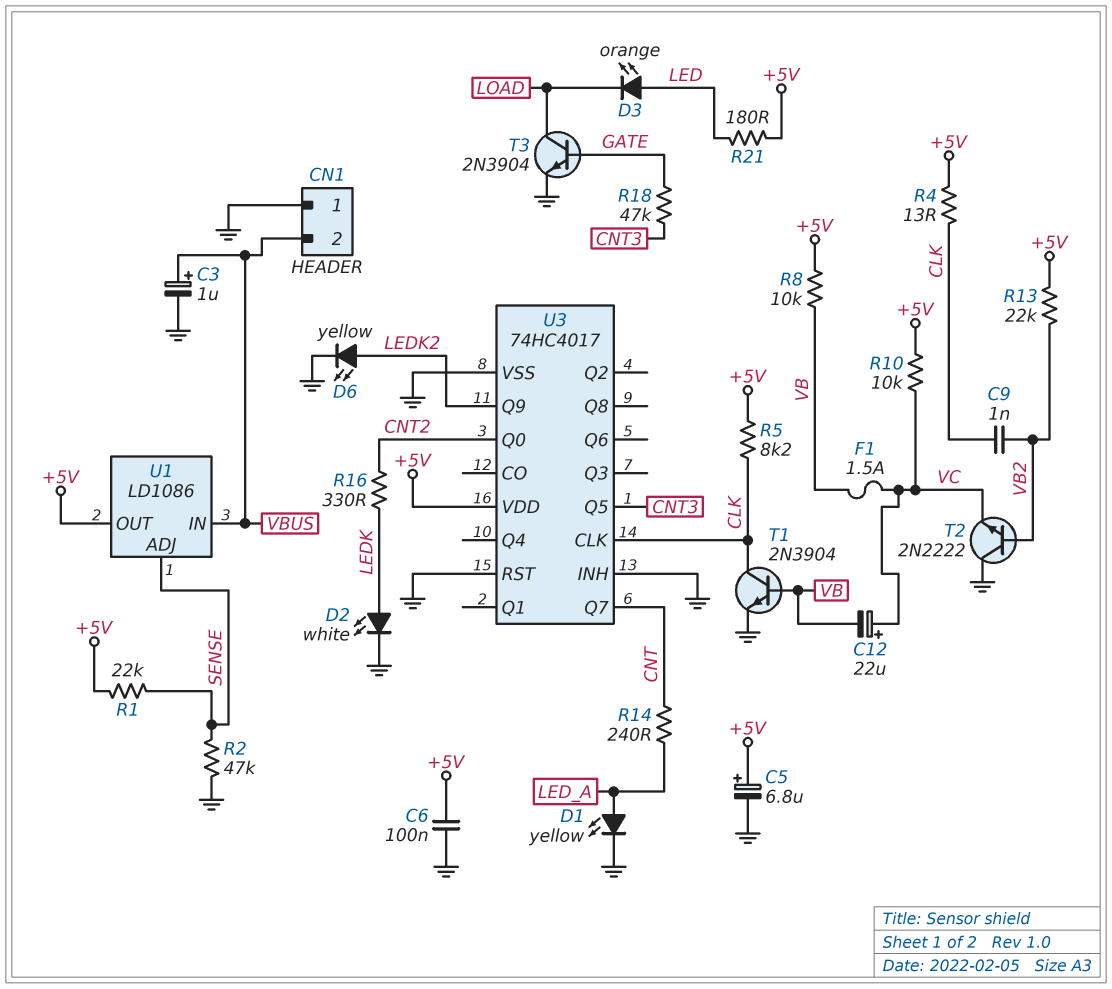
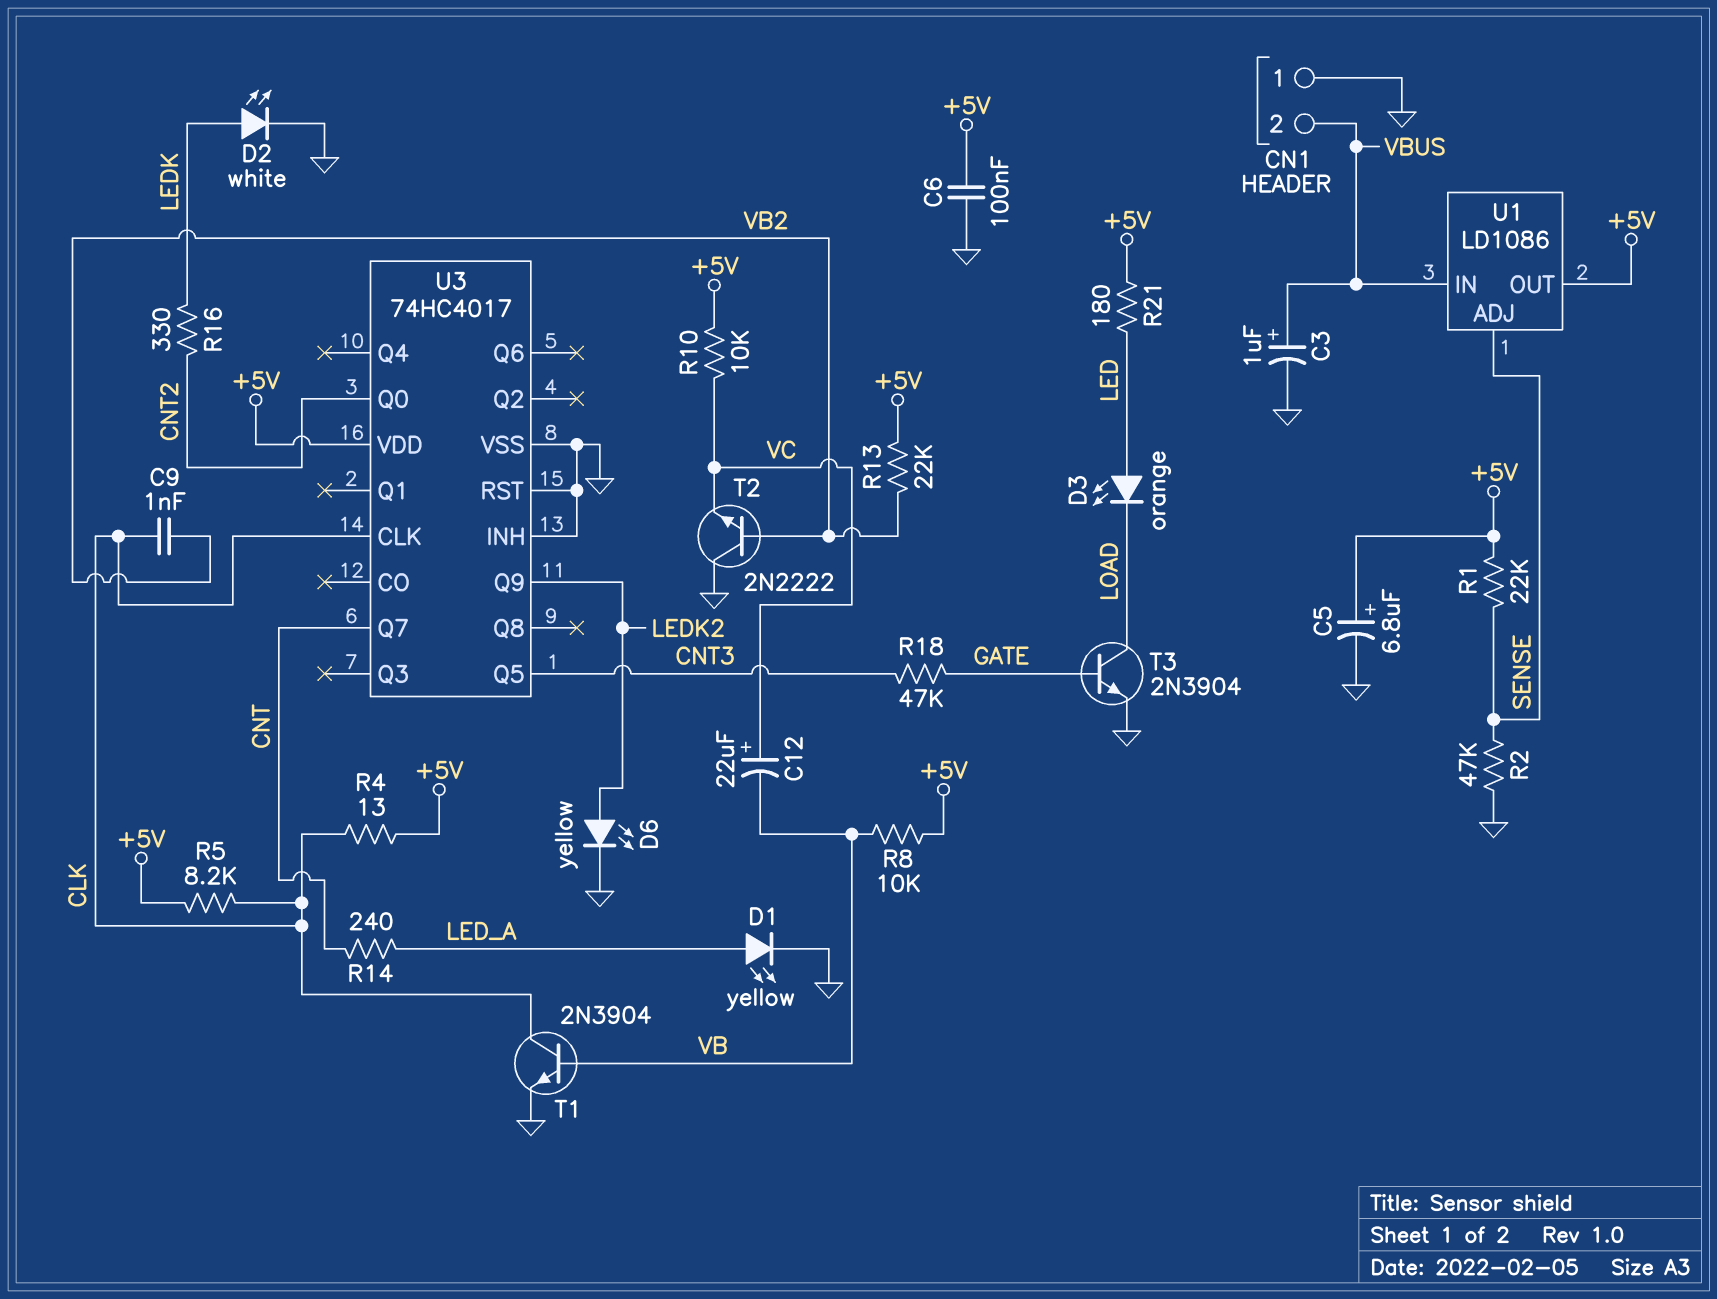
F1: 1.5A (VB, VC) -> none

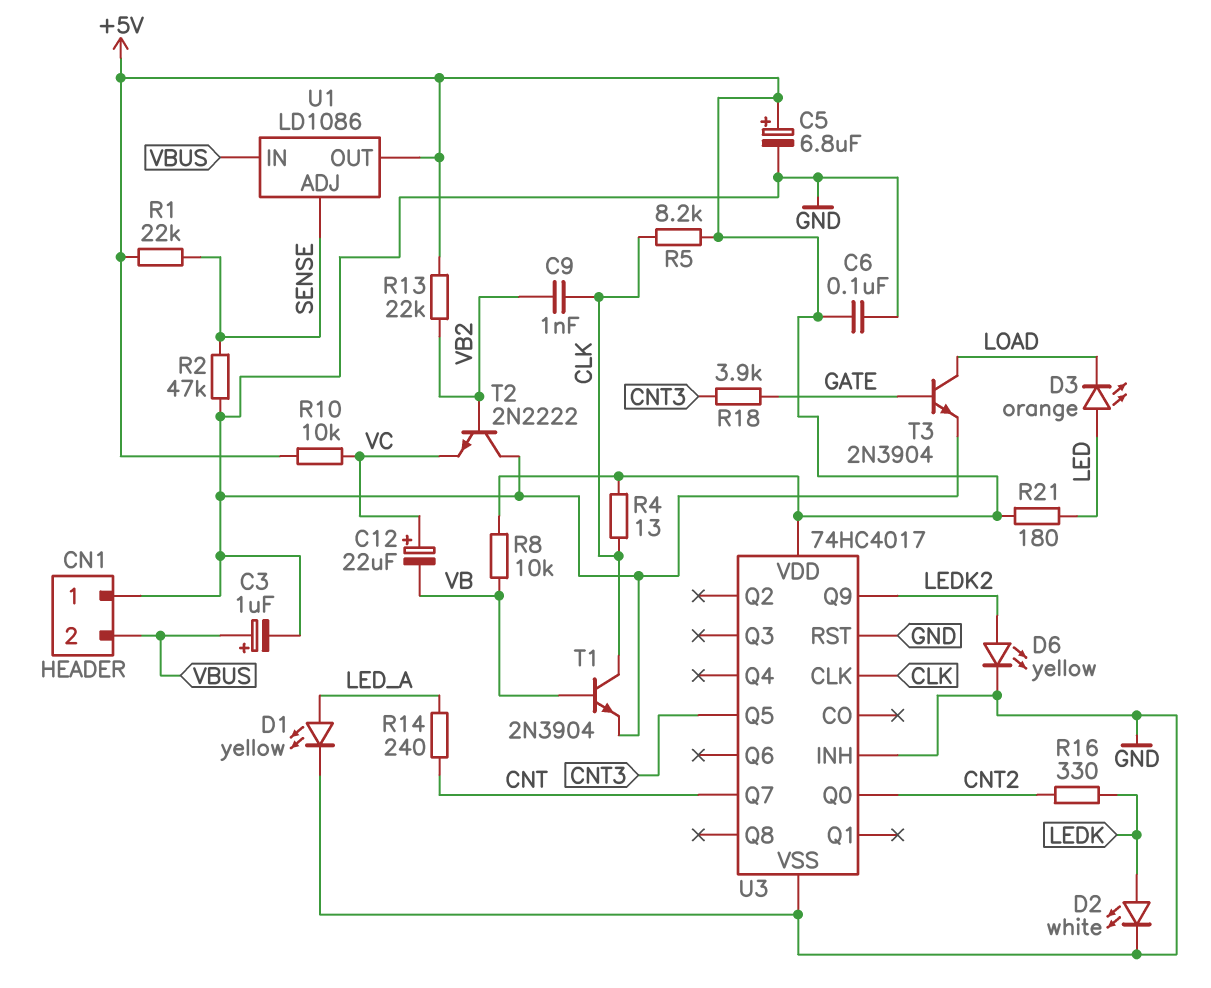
R18: 47k (CNT3, GATE) -> 3.9k (CNT3, GATE)

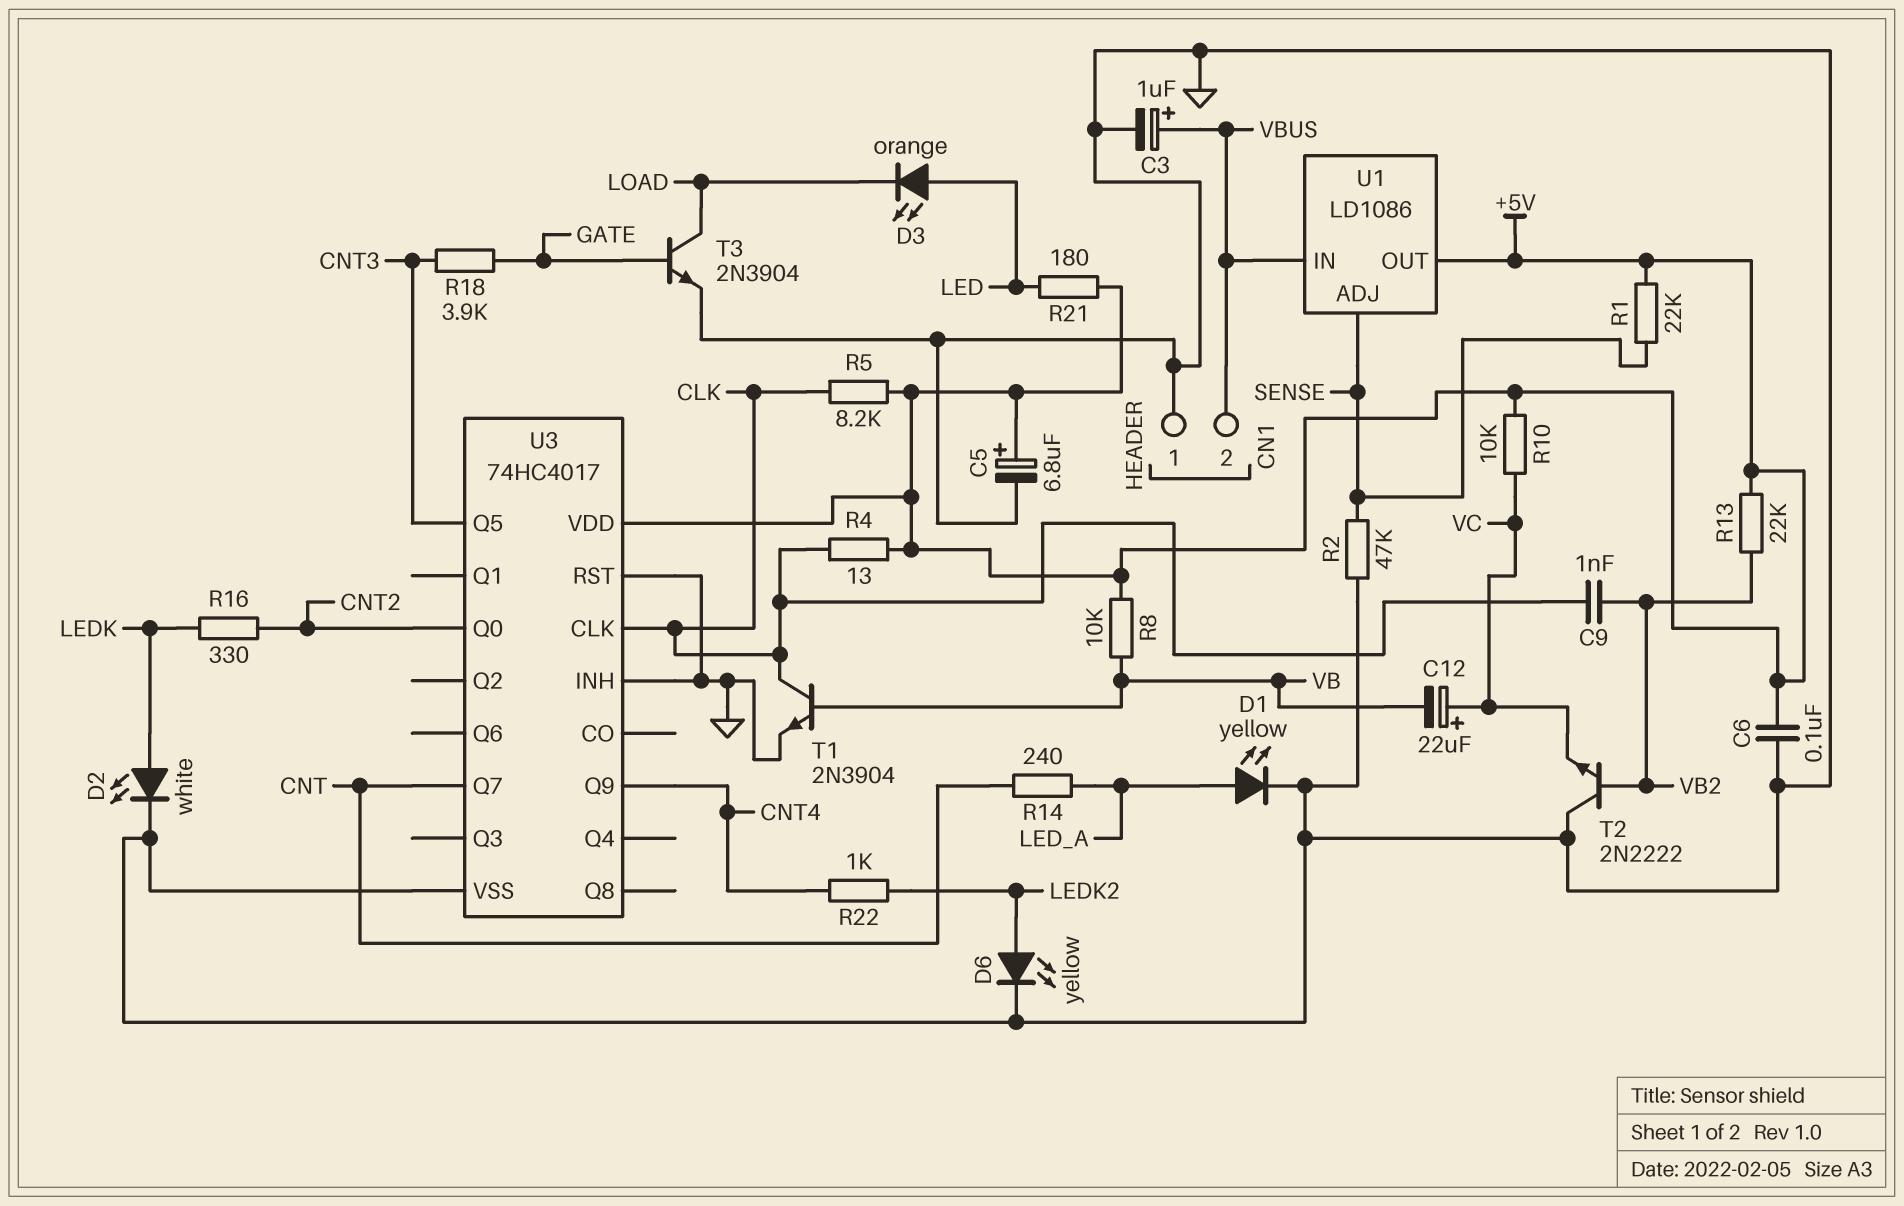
R22: none -> 1k (CNT4, LEDK2)
U3 pin Q9: LEDK2 -> CNT4

